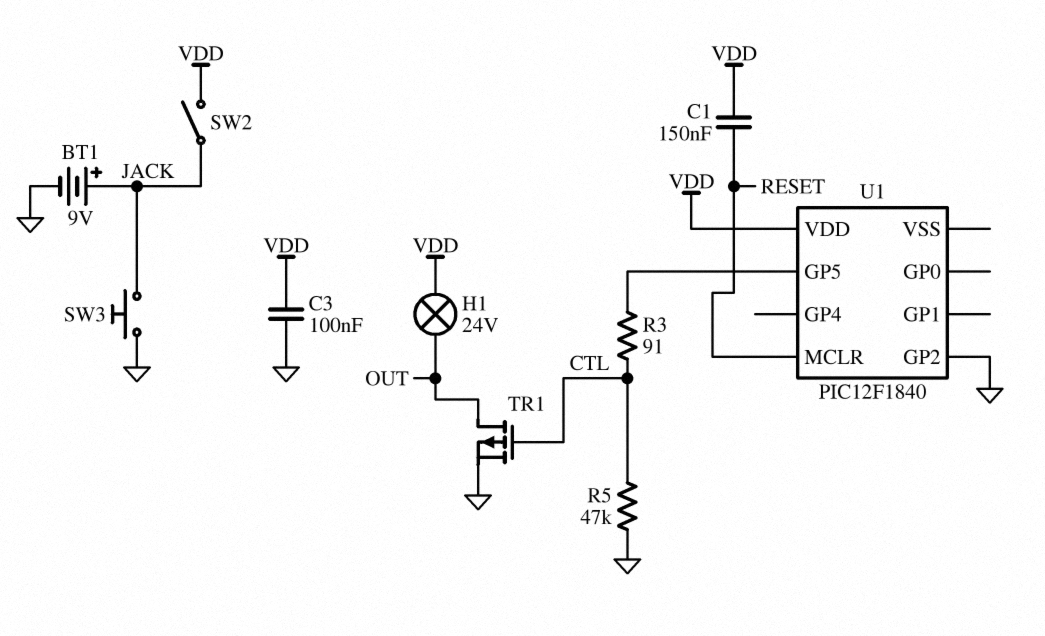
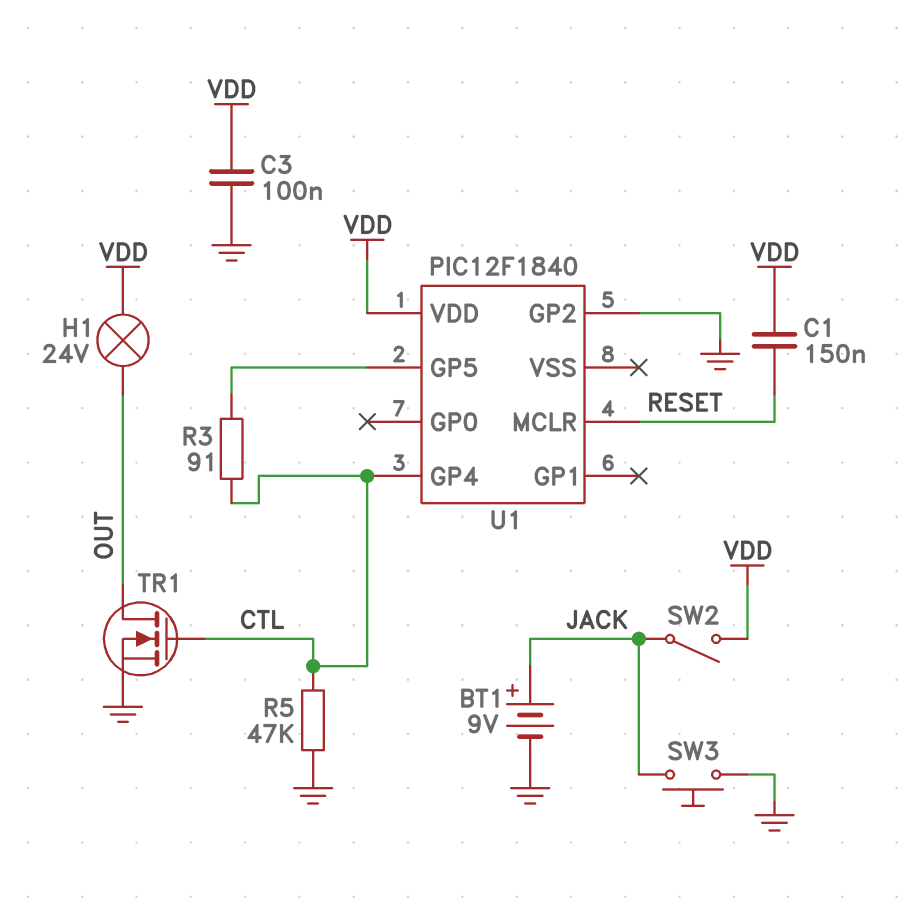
TR1: PMOS (G CTL, D OUT, S GND) -> NMOS (G CTL, D OUT, S GND)
U1 pin GP4: none -> CTL

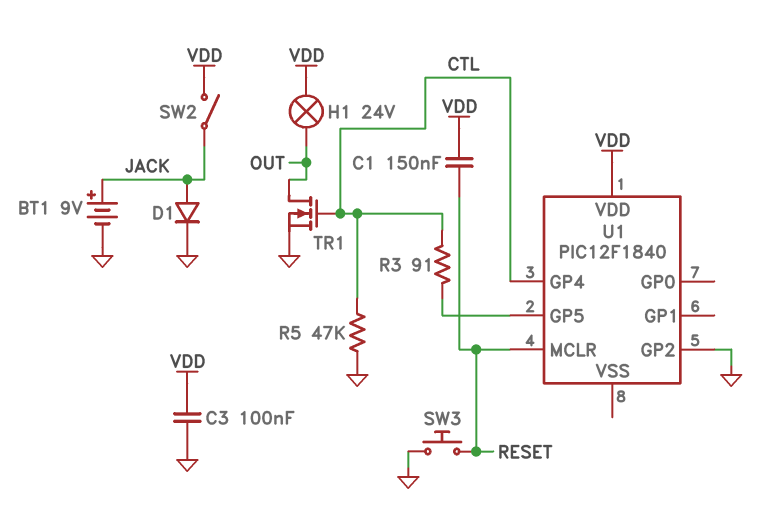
D1: none -> diode (A JACK, K GND)
SW3: button (GND, JACK) -> button (GND, RESET)

